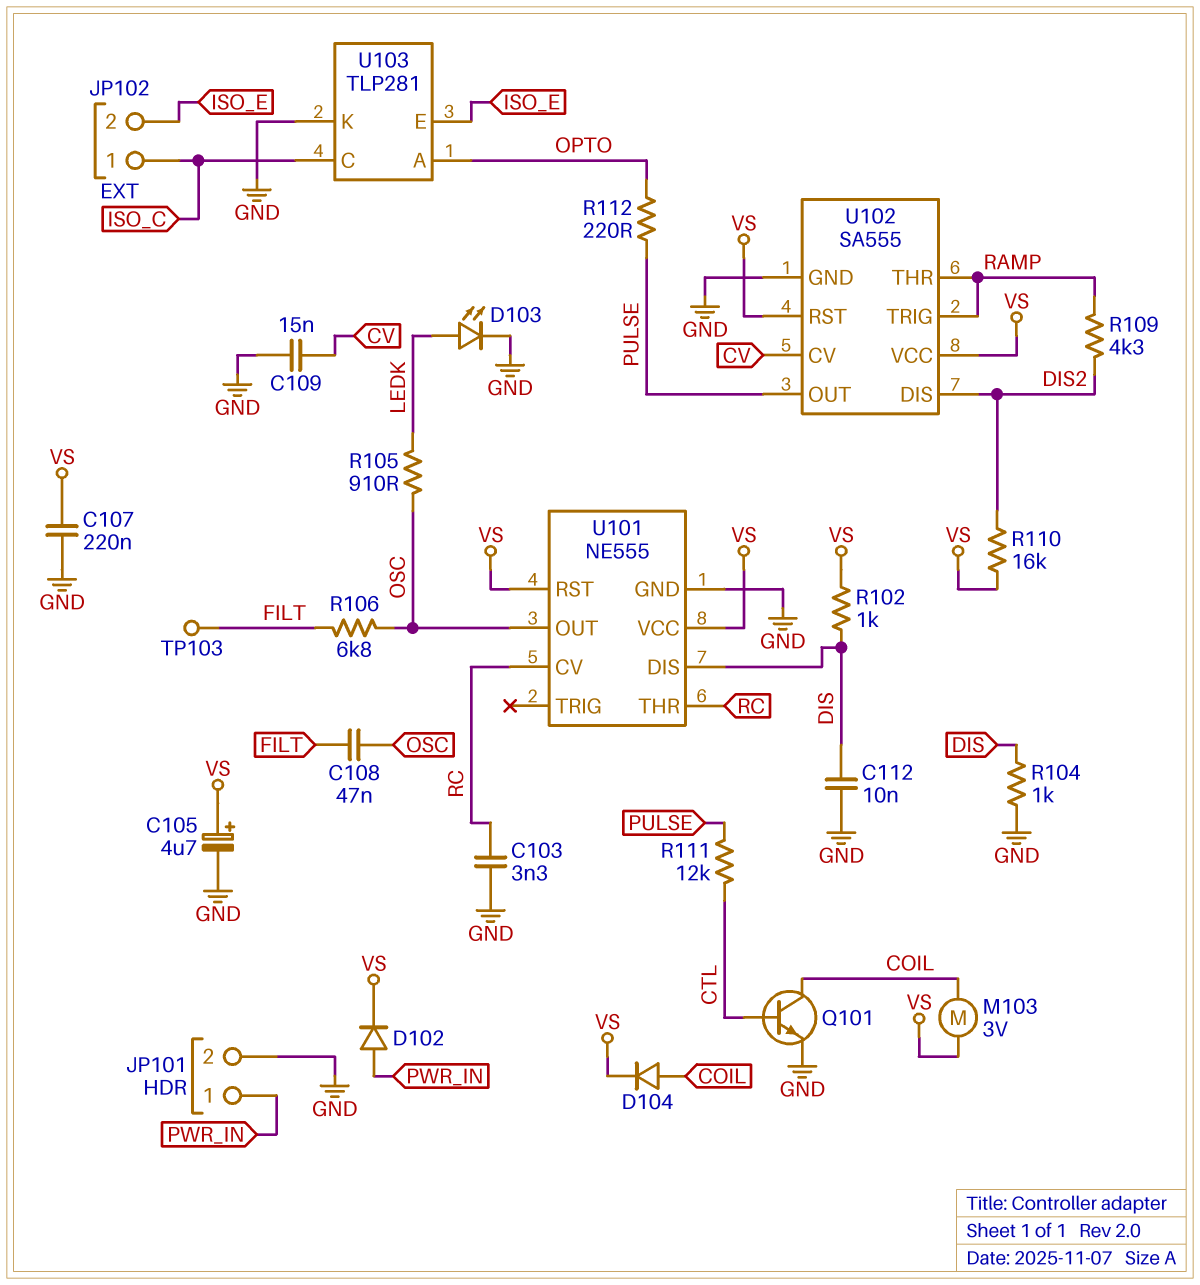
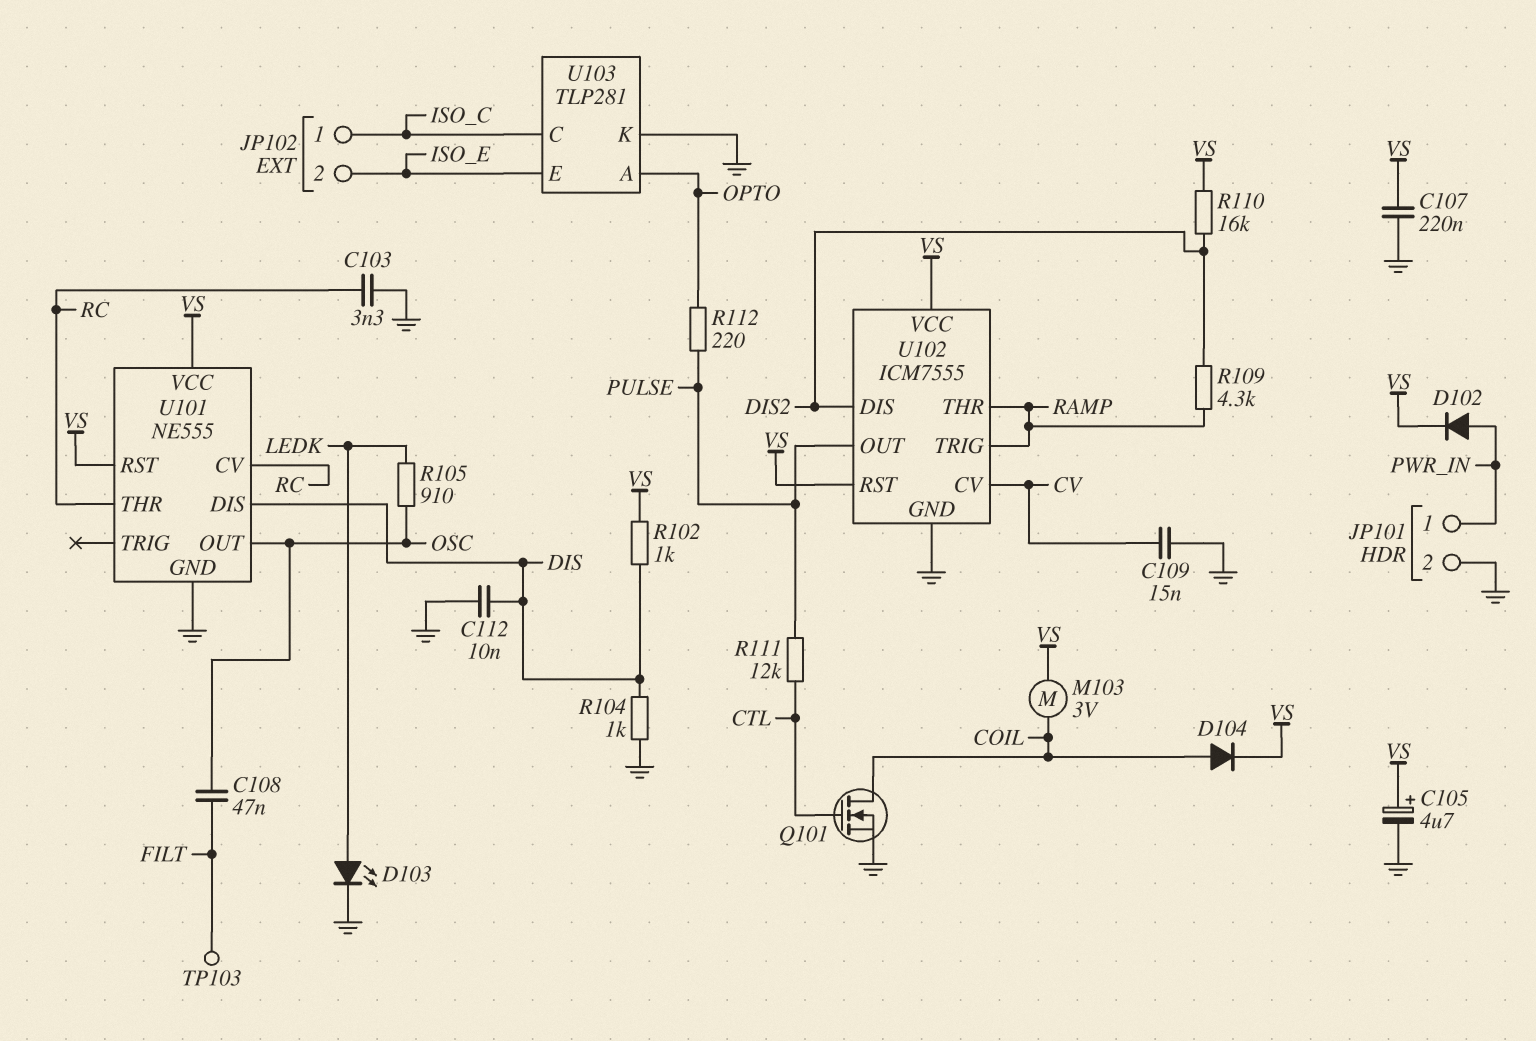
Q101: NPN (B CTL, C COIL, E GND) -> NMOS (G CTL, D COIL, S GND)
R106: 6.8k (FILT, OSC) -> none
U102: SA555 -> ICM7555

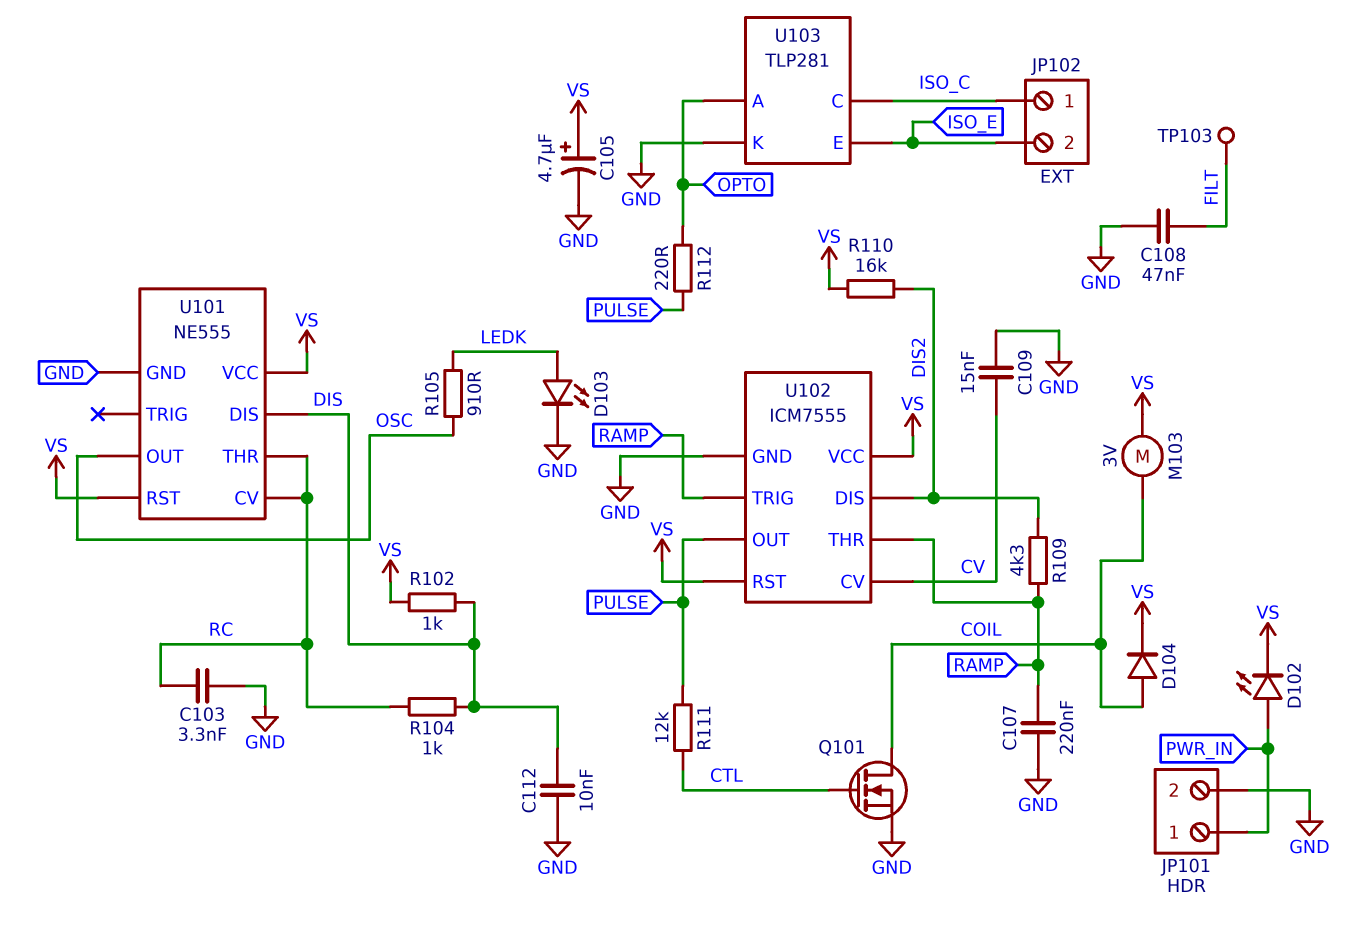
C107: 220nF (GND, VS) -> 220nF (GND, RAMP)
C108: 47nF (FILT, OSC) -> 47nF (FILT, GND)
D102: diode (A PWR_IN, K VS) -> LED (A PWR_IN, K VS)
R104: 1k (DIS, GND) -> 1k (DIS, RC)

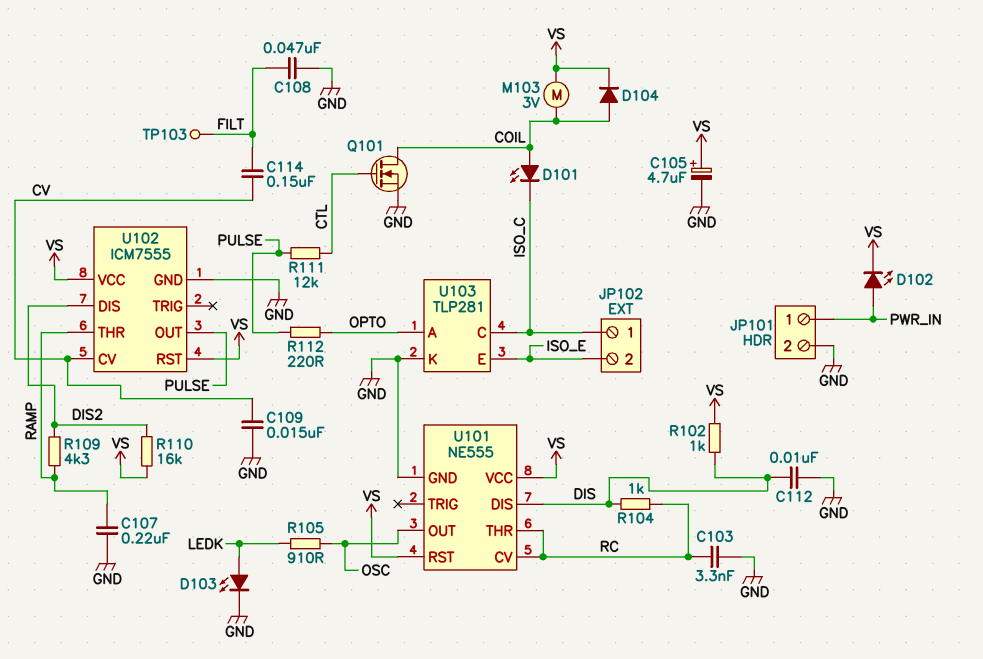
C114: none -> 150nF (CV, FILT)
D101: none -> LED (A COIL, K ISO_C)
U102 pin TRIG: RAMP -> none

